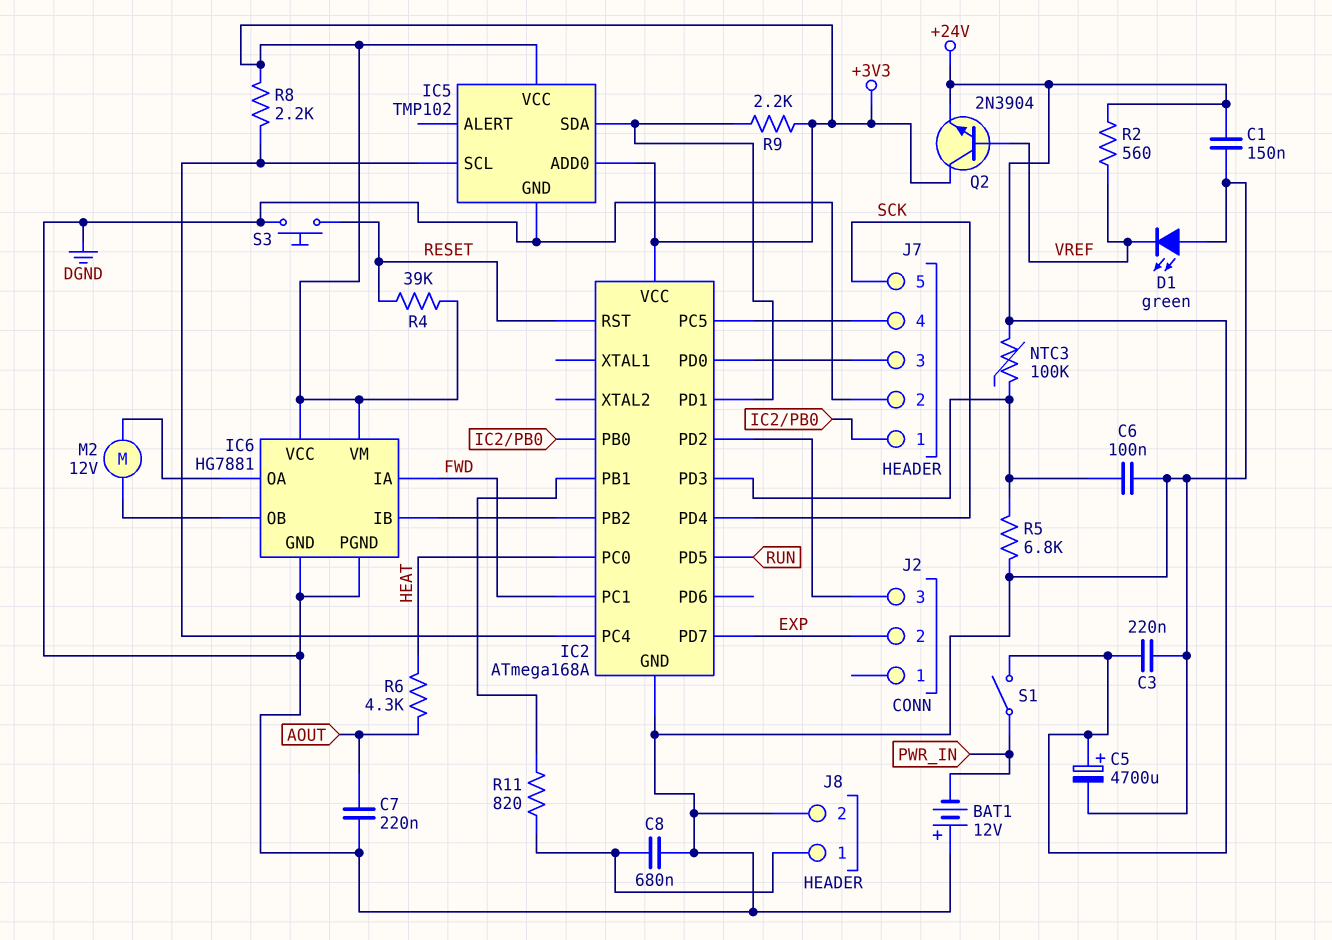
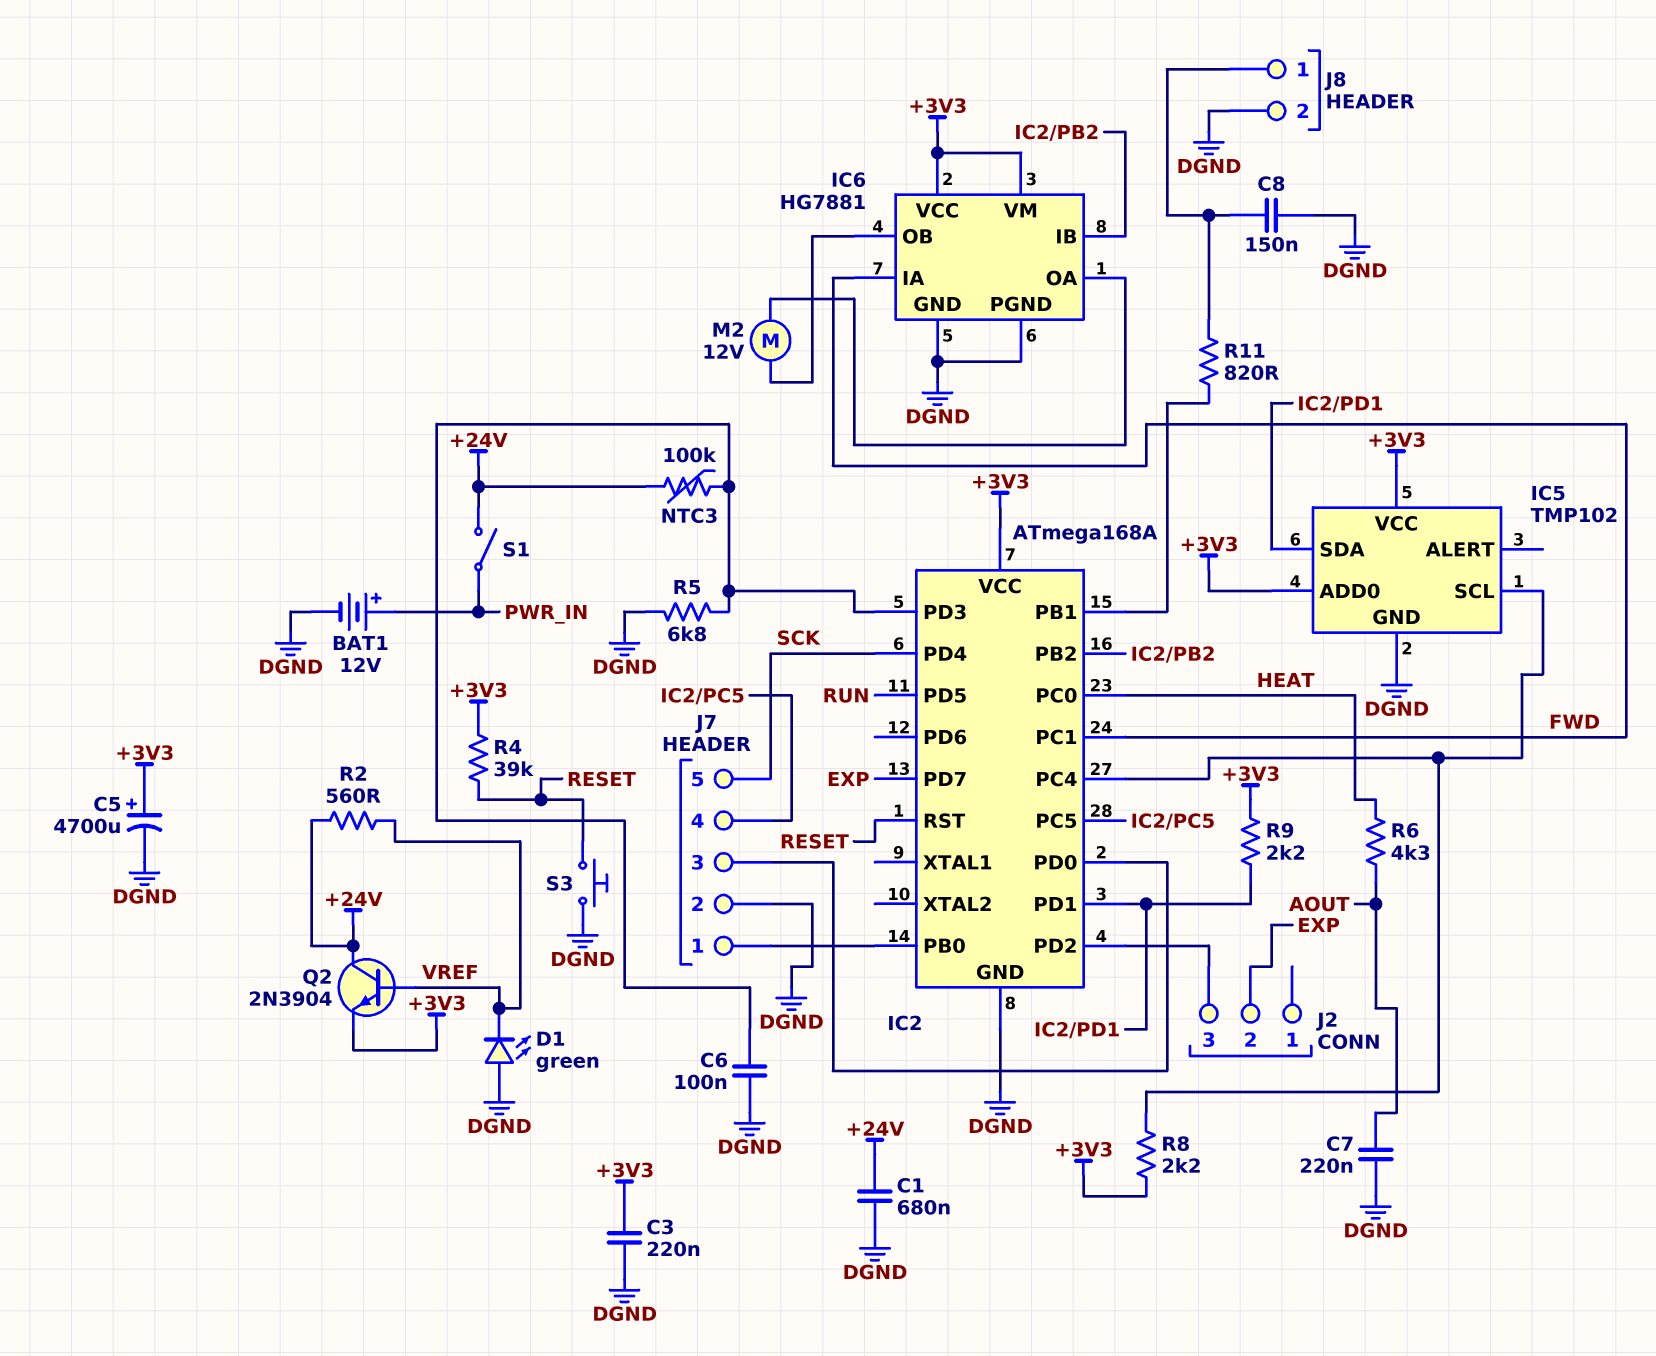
BAT1: 12V (plus DGND, minus PWR_IN) -> 12V (plus PWR_IN, minus DGND)
C1: 150nF (+24V, DGND) -> 680nF (+24V, DGND)
C3: 220nF (+24V, DGND) -> 220nF (+3V3, DGND)
C5: 4700uF (plus +24V, minus DGND) -> 4700uF (plus +3V3, minus DGND)
C8: 680nF (DGND, J8/1) -> 150nF (DGND, J8/1)
Q2: NPN 2N3904 (B VREF, C +3V3, E +24V) -> NPN 2N3904 (B VREF, C +24V, E +3V3)

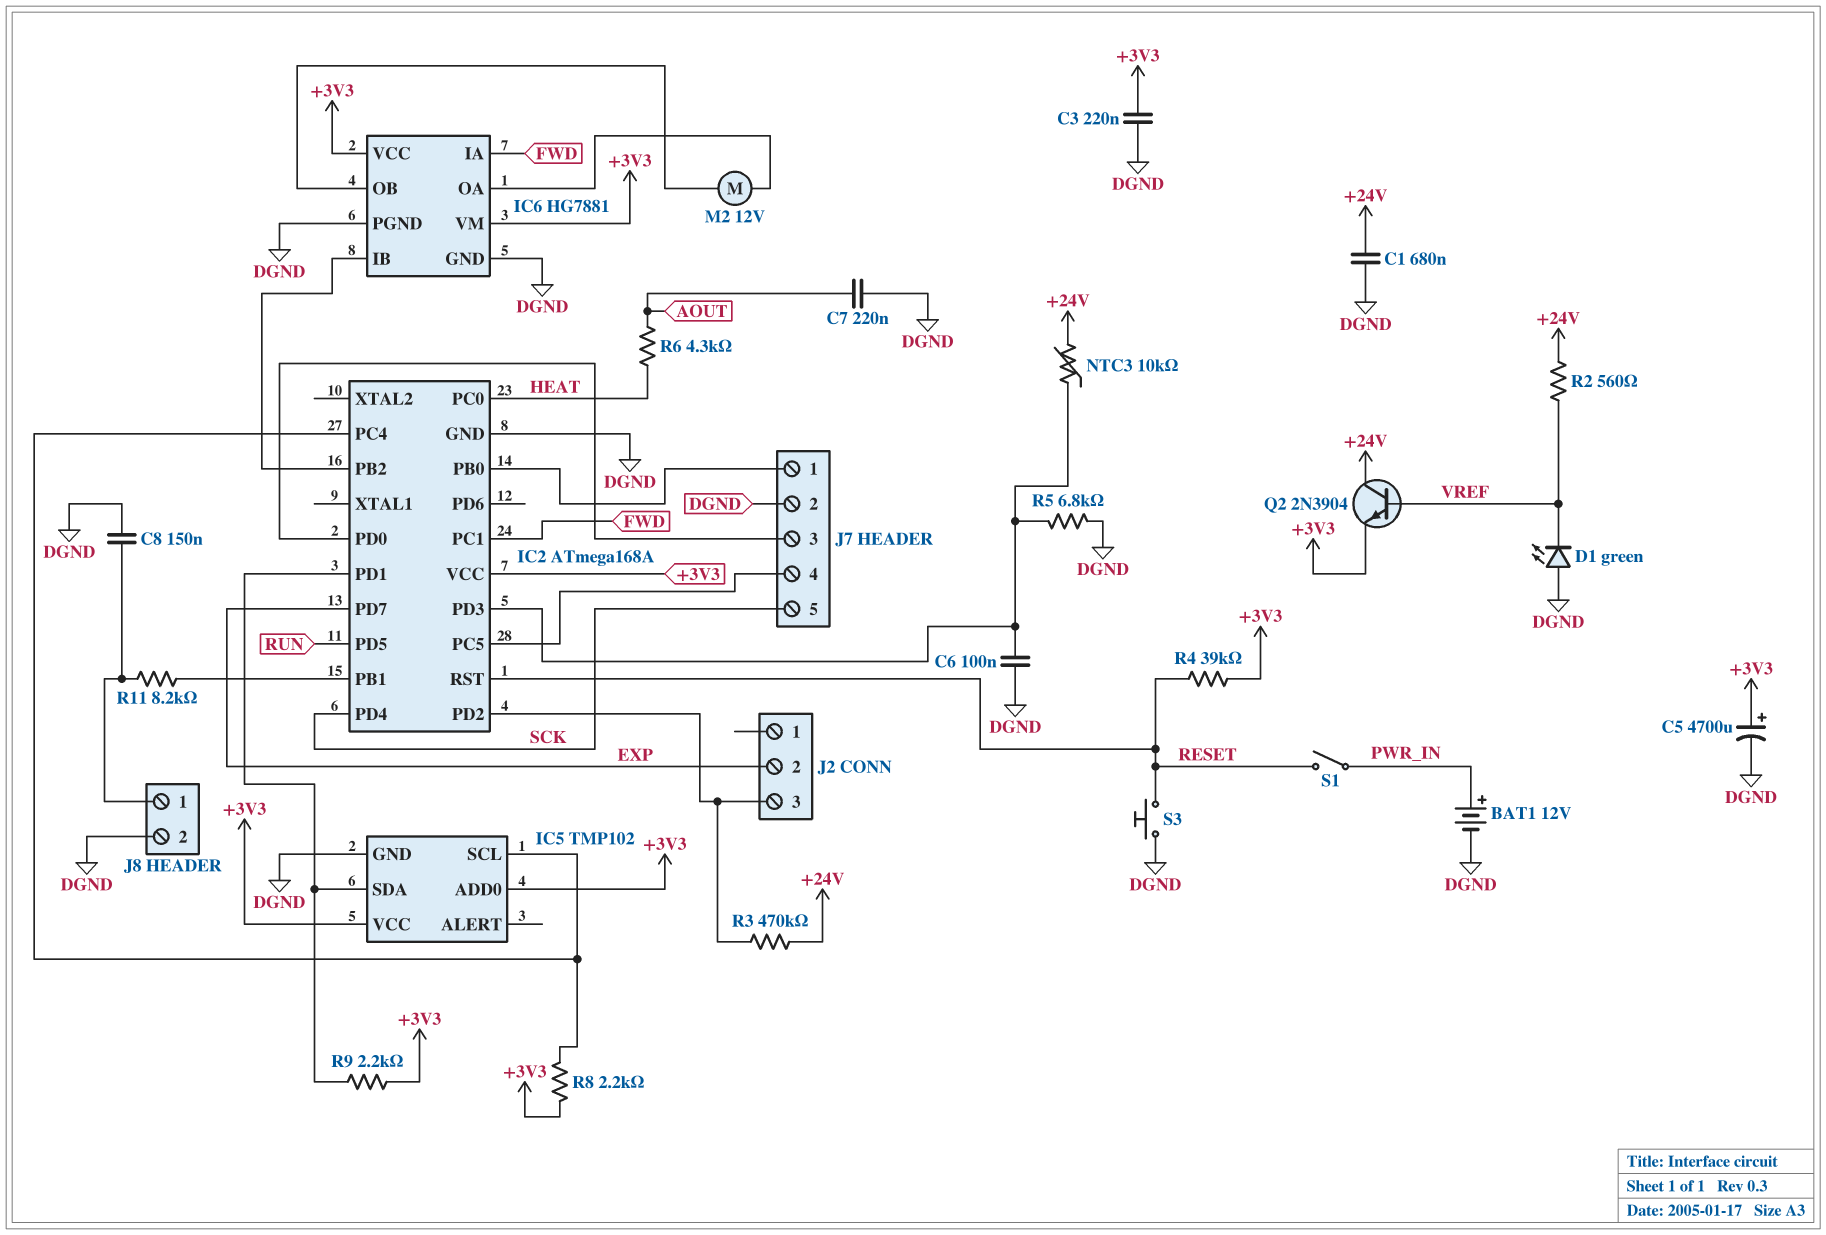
NTC3: 100k (+24V, IC2/PD3) -> 10k (+24V, IC2/PD3)
R3: none -> 470k (+24V, IC2/PD2)
R11: 820 (IC2/PB1, J8/1) -> 8.2k (IC2/PB1, J8/1)
S1: switch (+24V, PWR_IN) -> switch (PWR_IN, RESET)

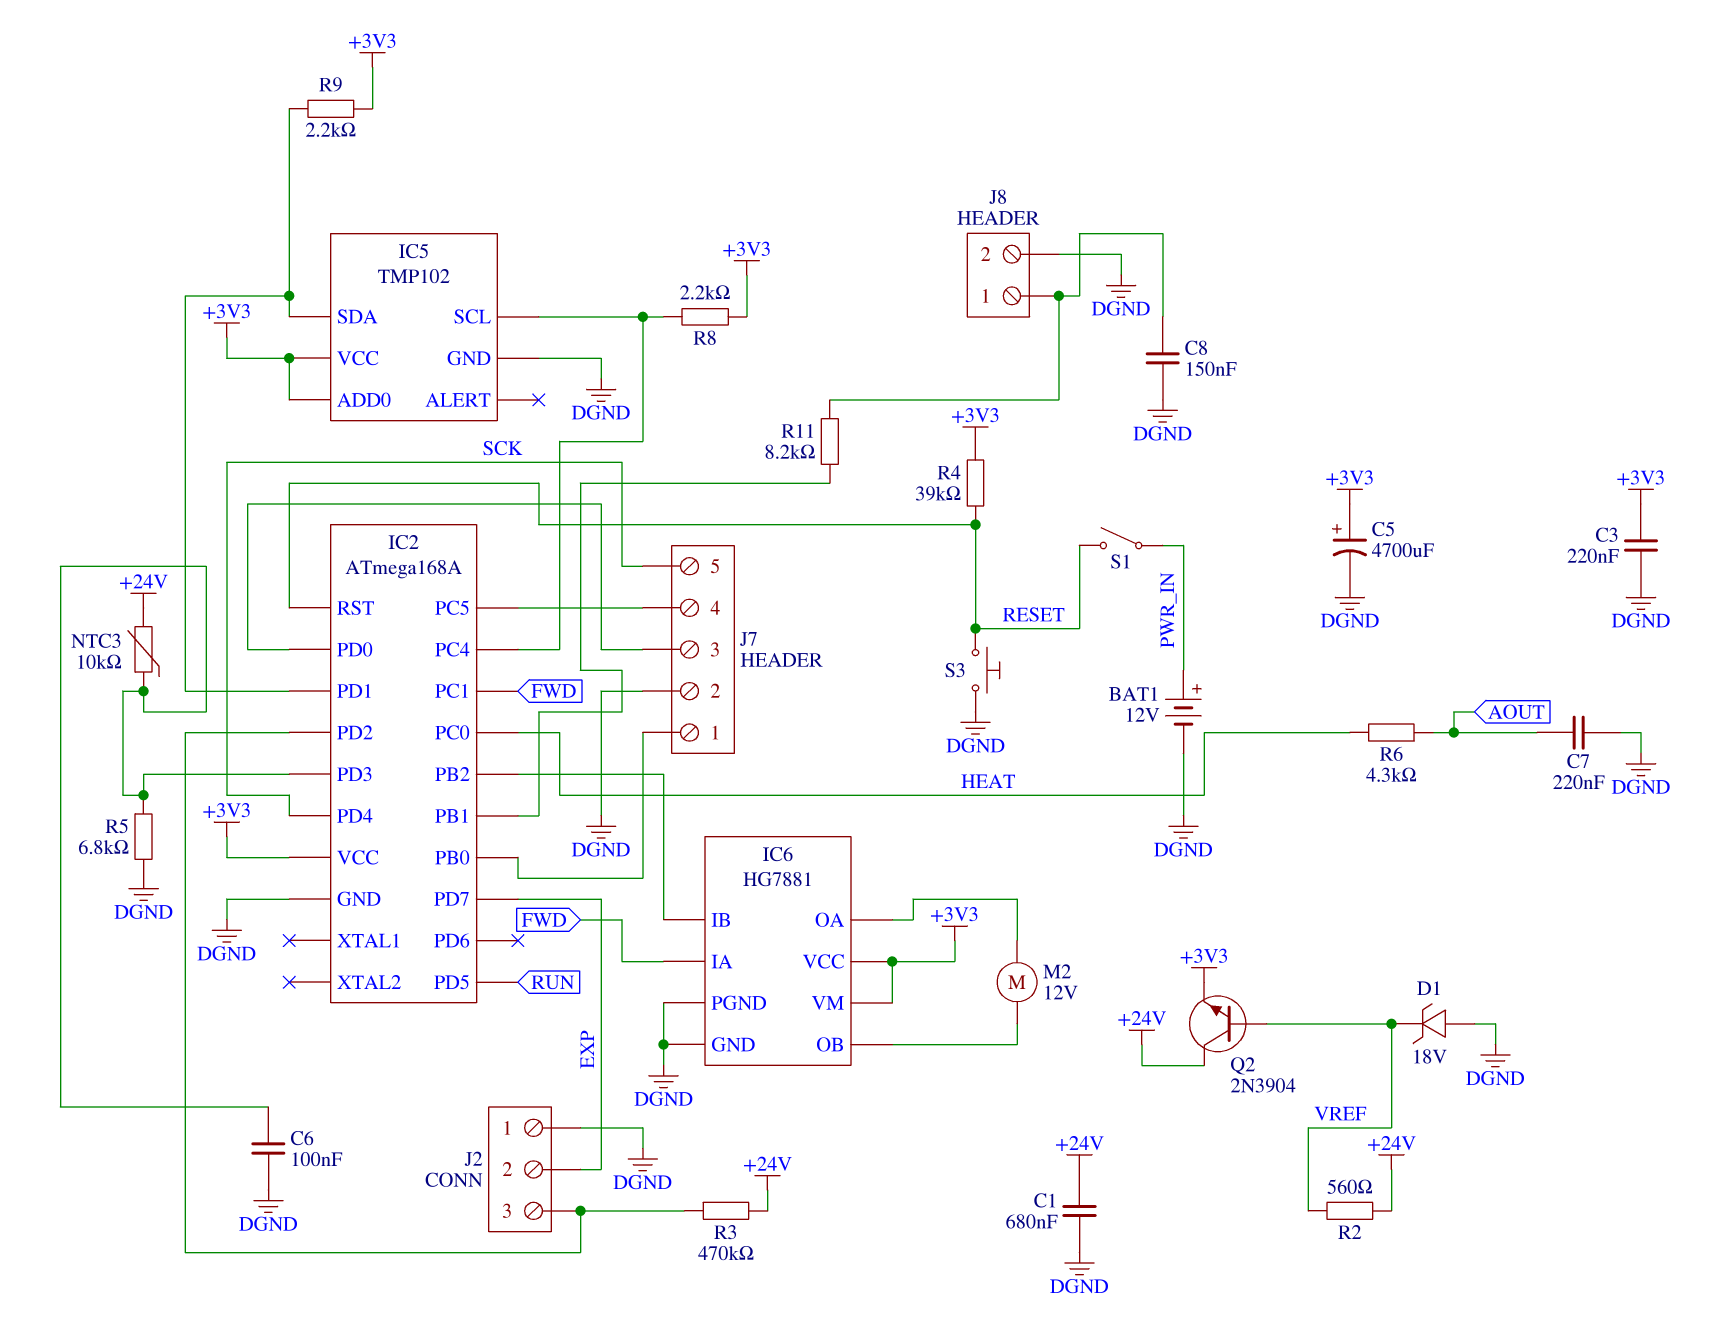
D1: LED green (A DGND, K VREF) -> zener 18V (A DGND, K VREF)
J2 pin 1: none -> DGND

